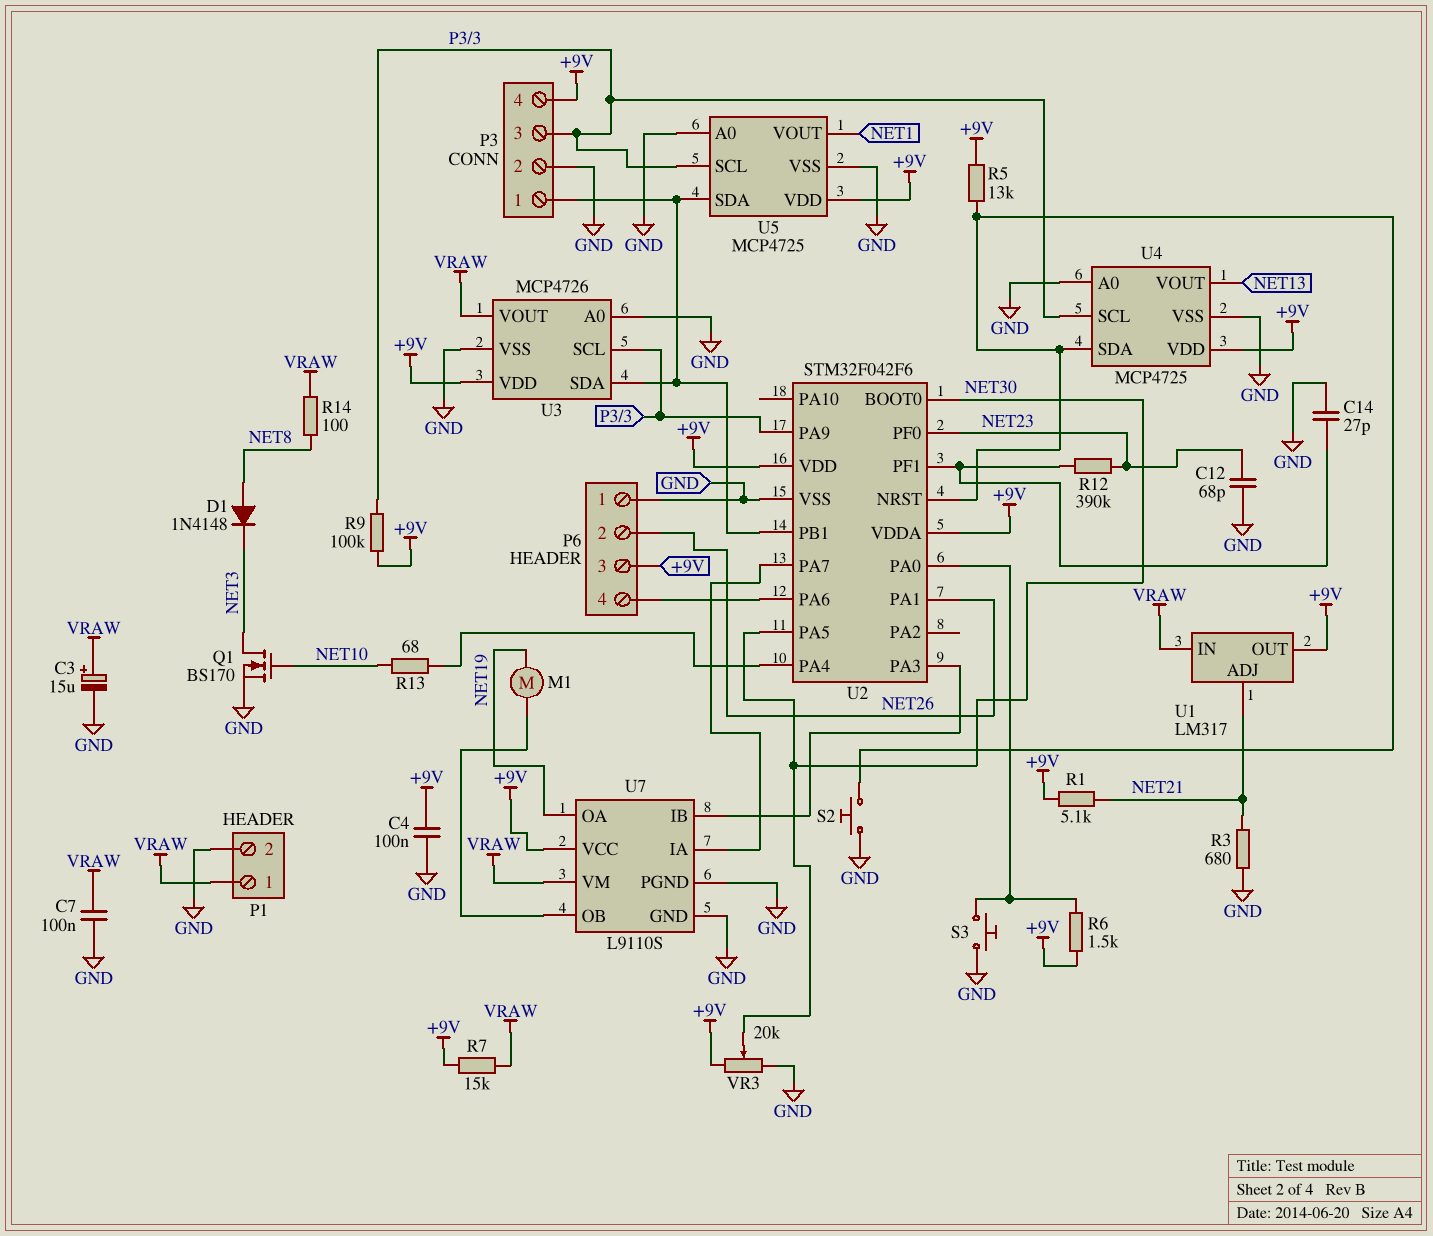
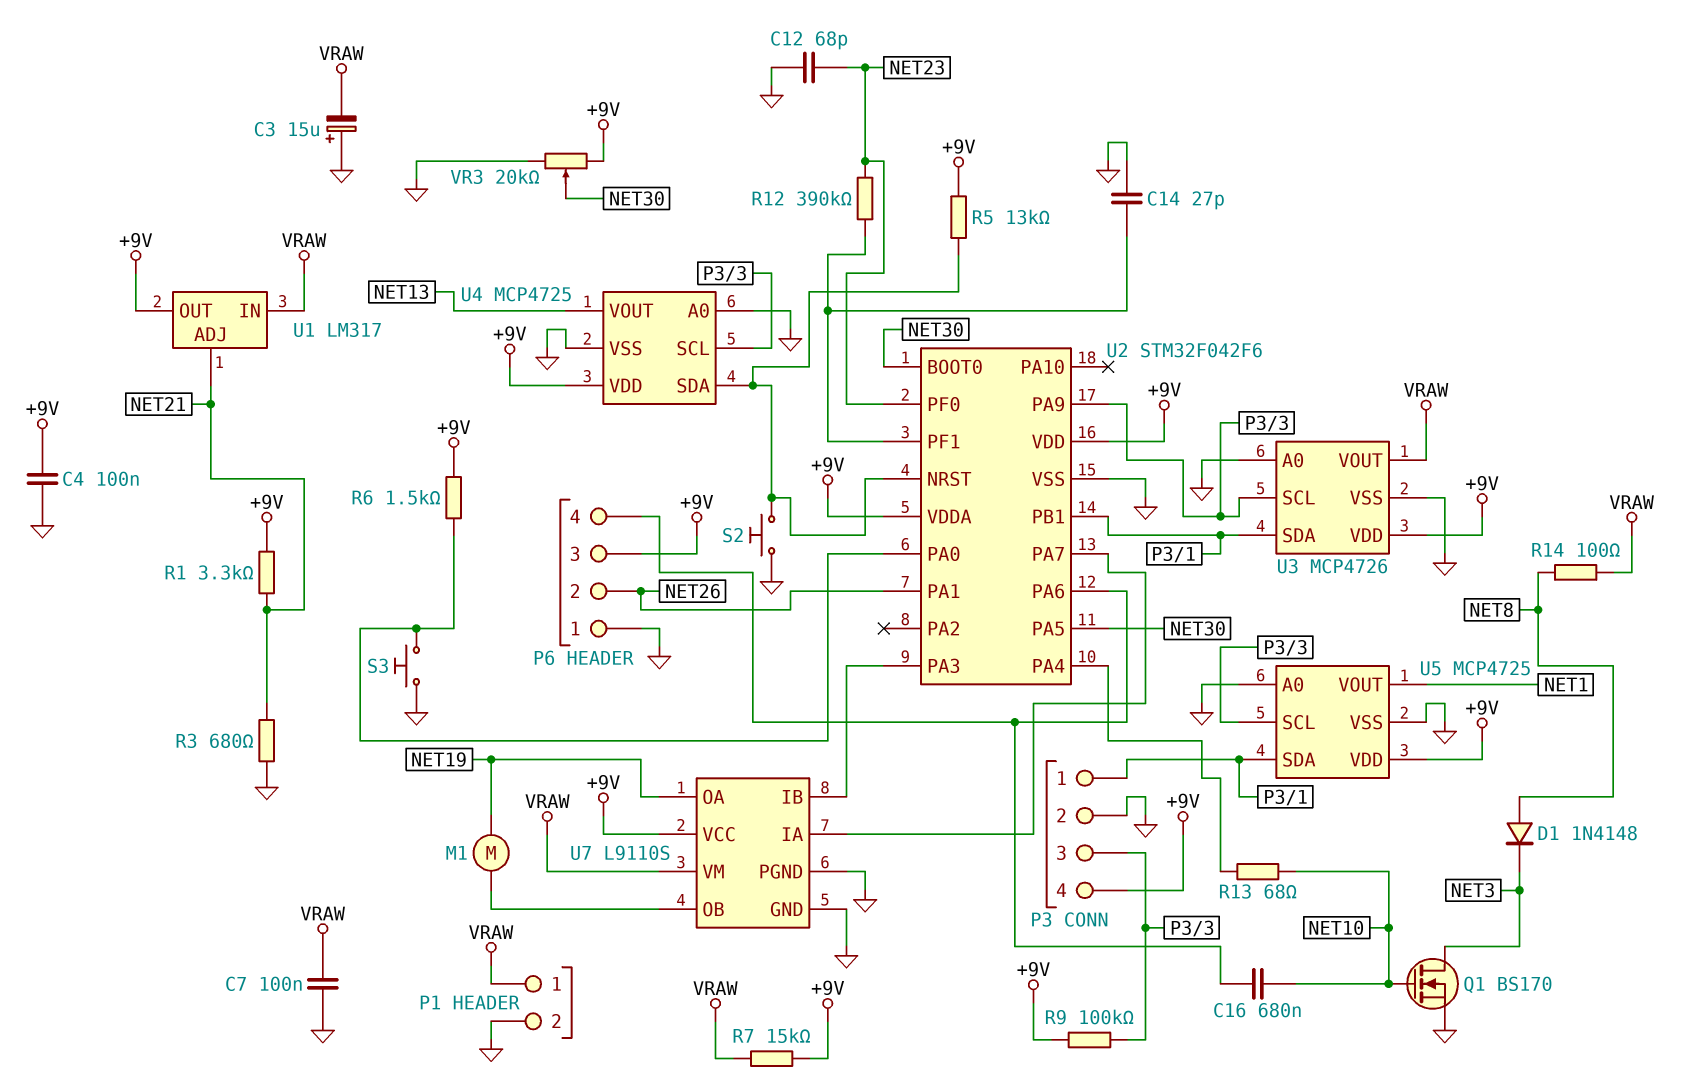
C3: 15uF (plus VRAW, minus GND) -> 15uF (plus GND, minus VRAW)
C16: none -> 680nF (NET10, P6/4)
R1: 5.1k (+9V, NET21) -> 3.3k (+9V, NET21)

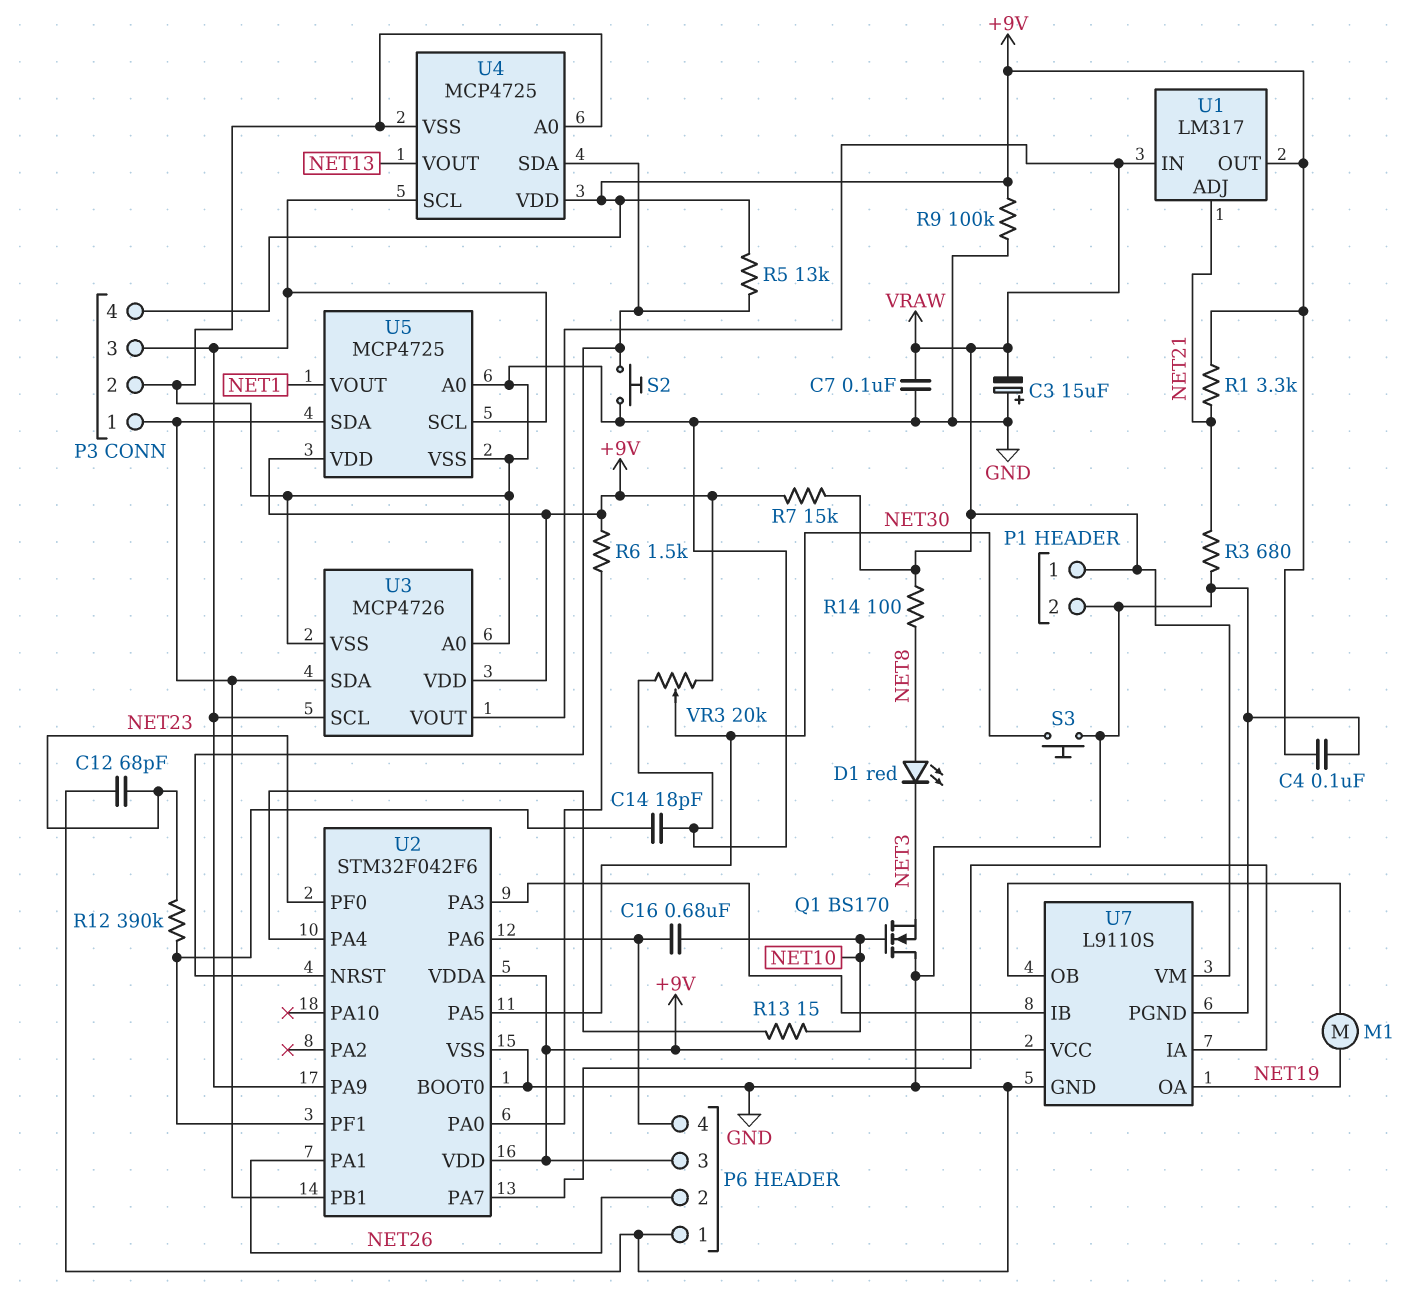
C14: 27pF (GND, U2/PF1) -> 18pF (GND, U2/PF1)
D1: diode 1N4148 (A NET8, K NET3) -> LED red (A NET8, K NET3)
Q1: NMOS BS170 (G NET10, D NET3, S GND) -> NMOS BS170 (G NET10, D GND, S NET3)
R9: 100k (+9V, P3/3) -> 100k (+9V, GND)
R13: 68 (NET10, U2/PA4) -> 15 (NET10, U2/PA4)
S3: button (GND, U2/PA0) -> button (GND, NET30)
U2 pin BOOT0: NET30 -> GND

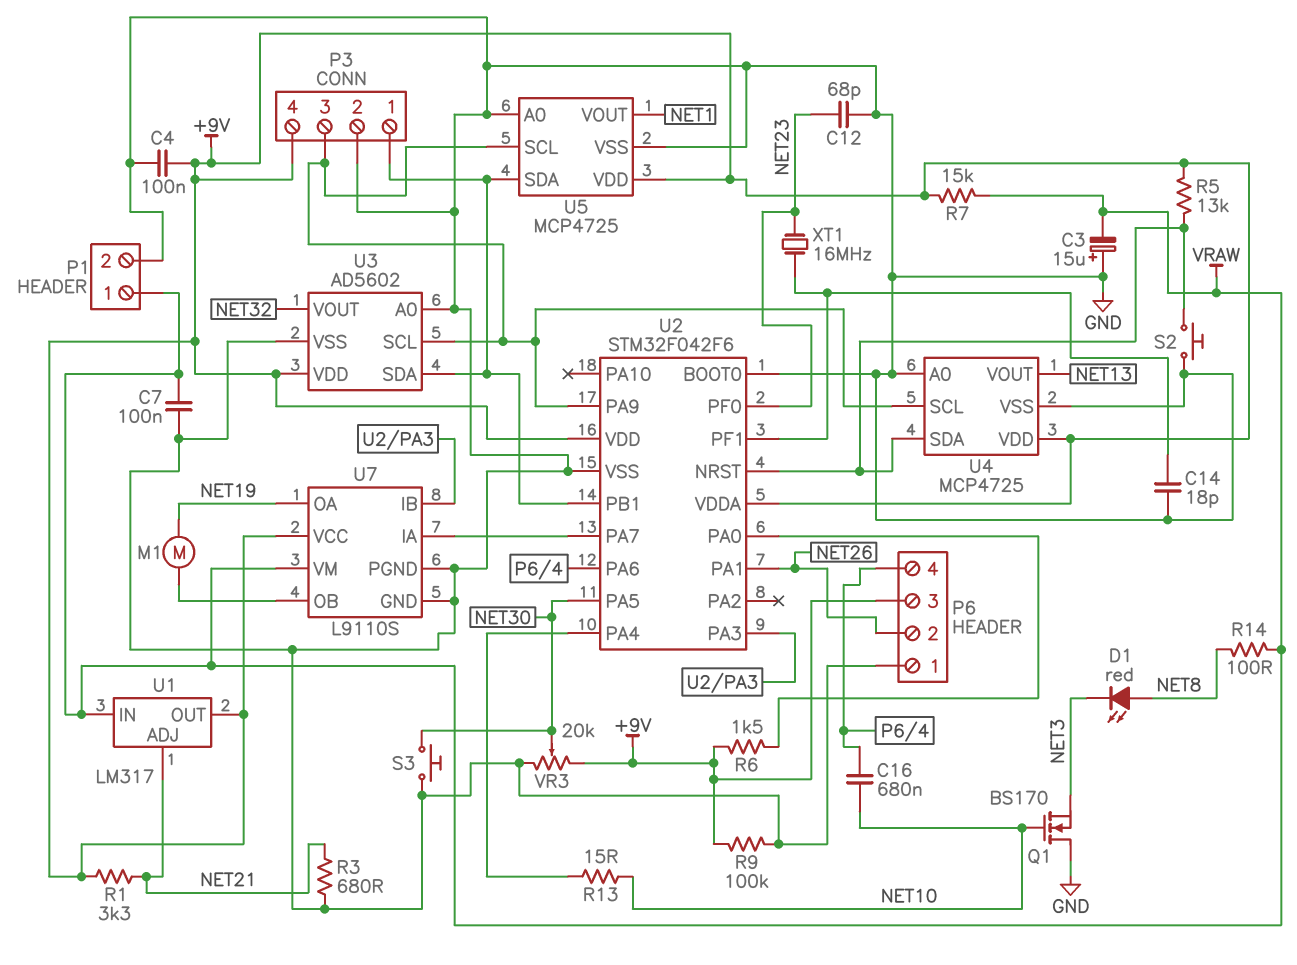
R12: 390k (NET23, U2/PF1) -> none
U3: MCP4726 -> AD5602
U3 pin VOUT: VRAW -> NET32
XT1: none -> 16MHz (NET23, U2/PF1)

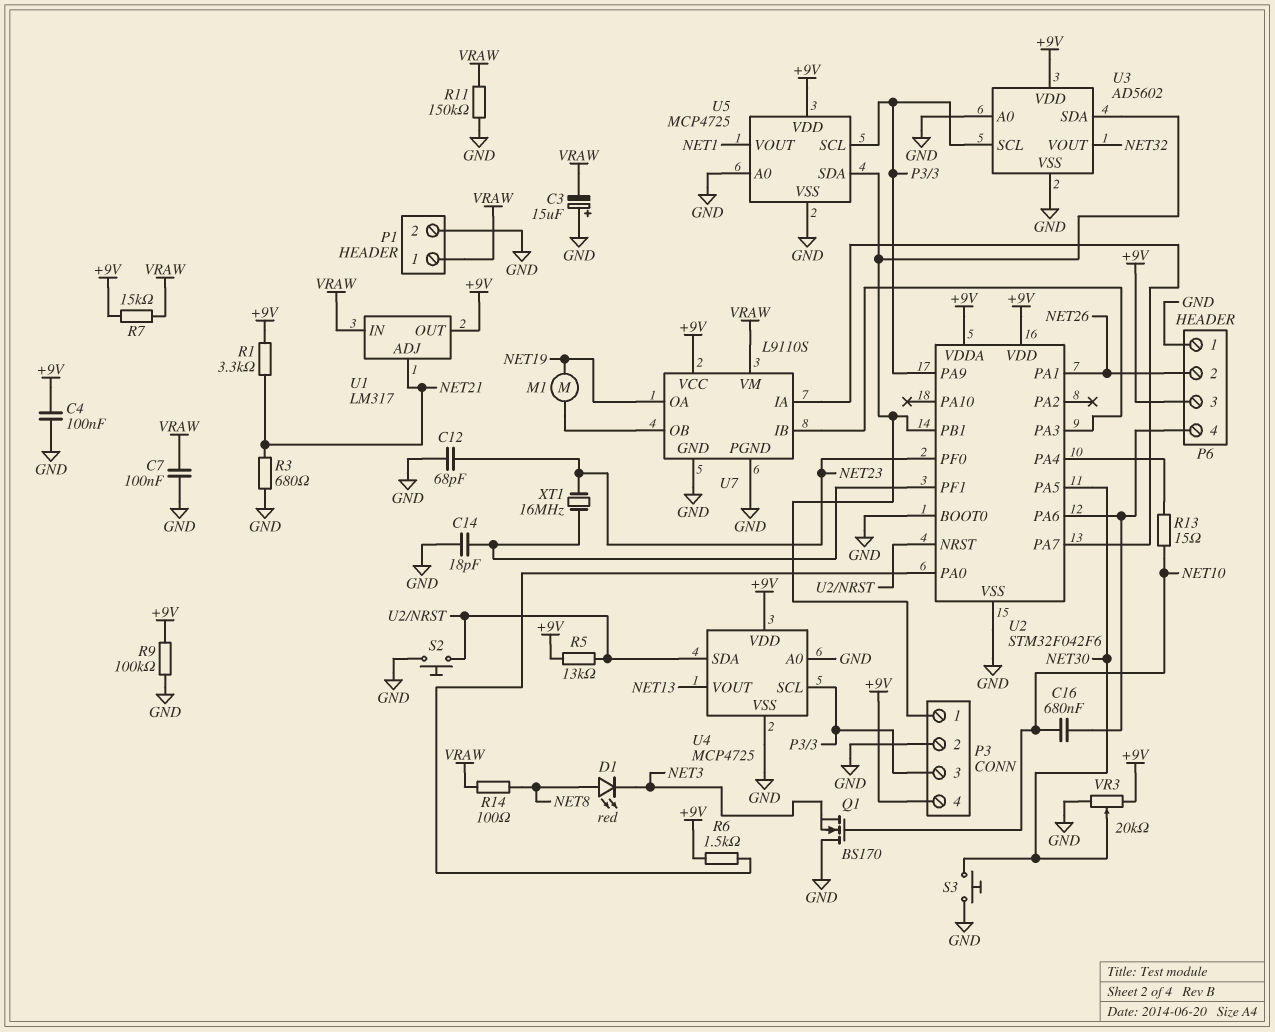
R11: none -> 150k (GND, VRAW)

